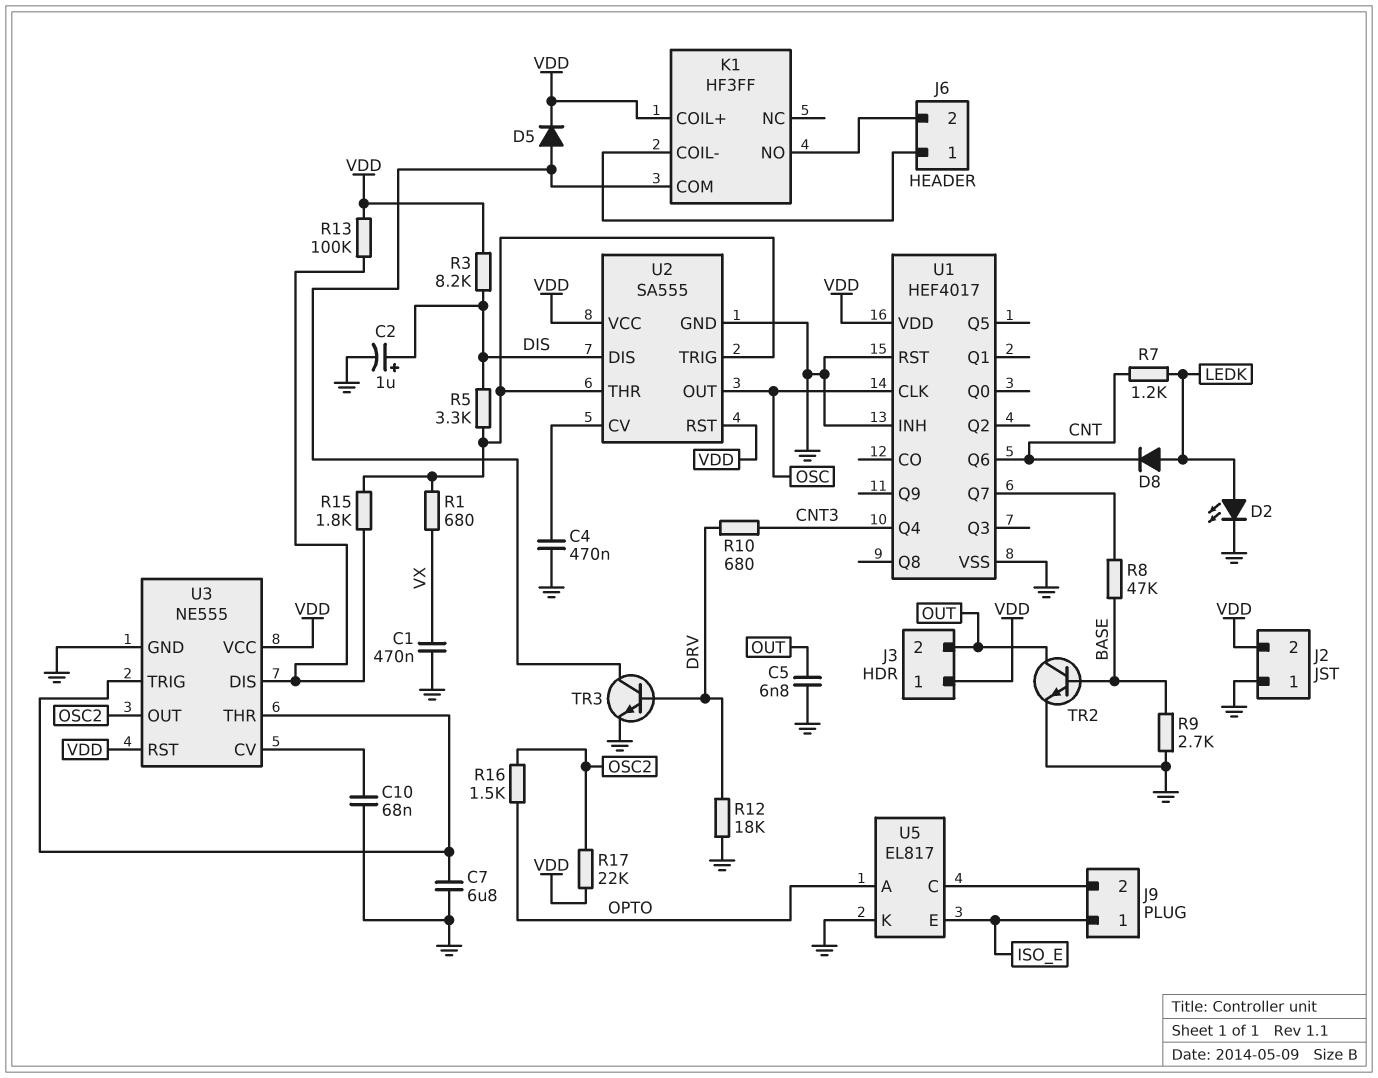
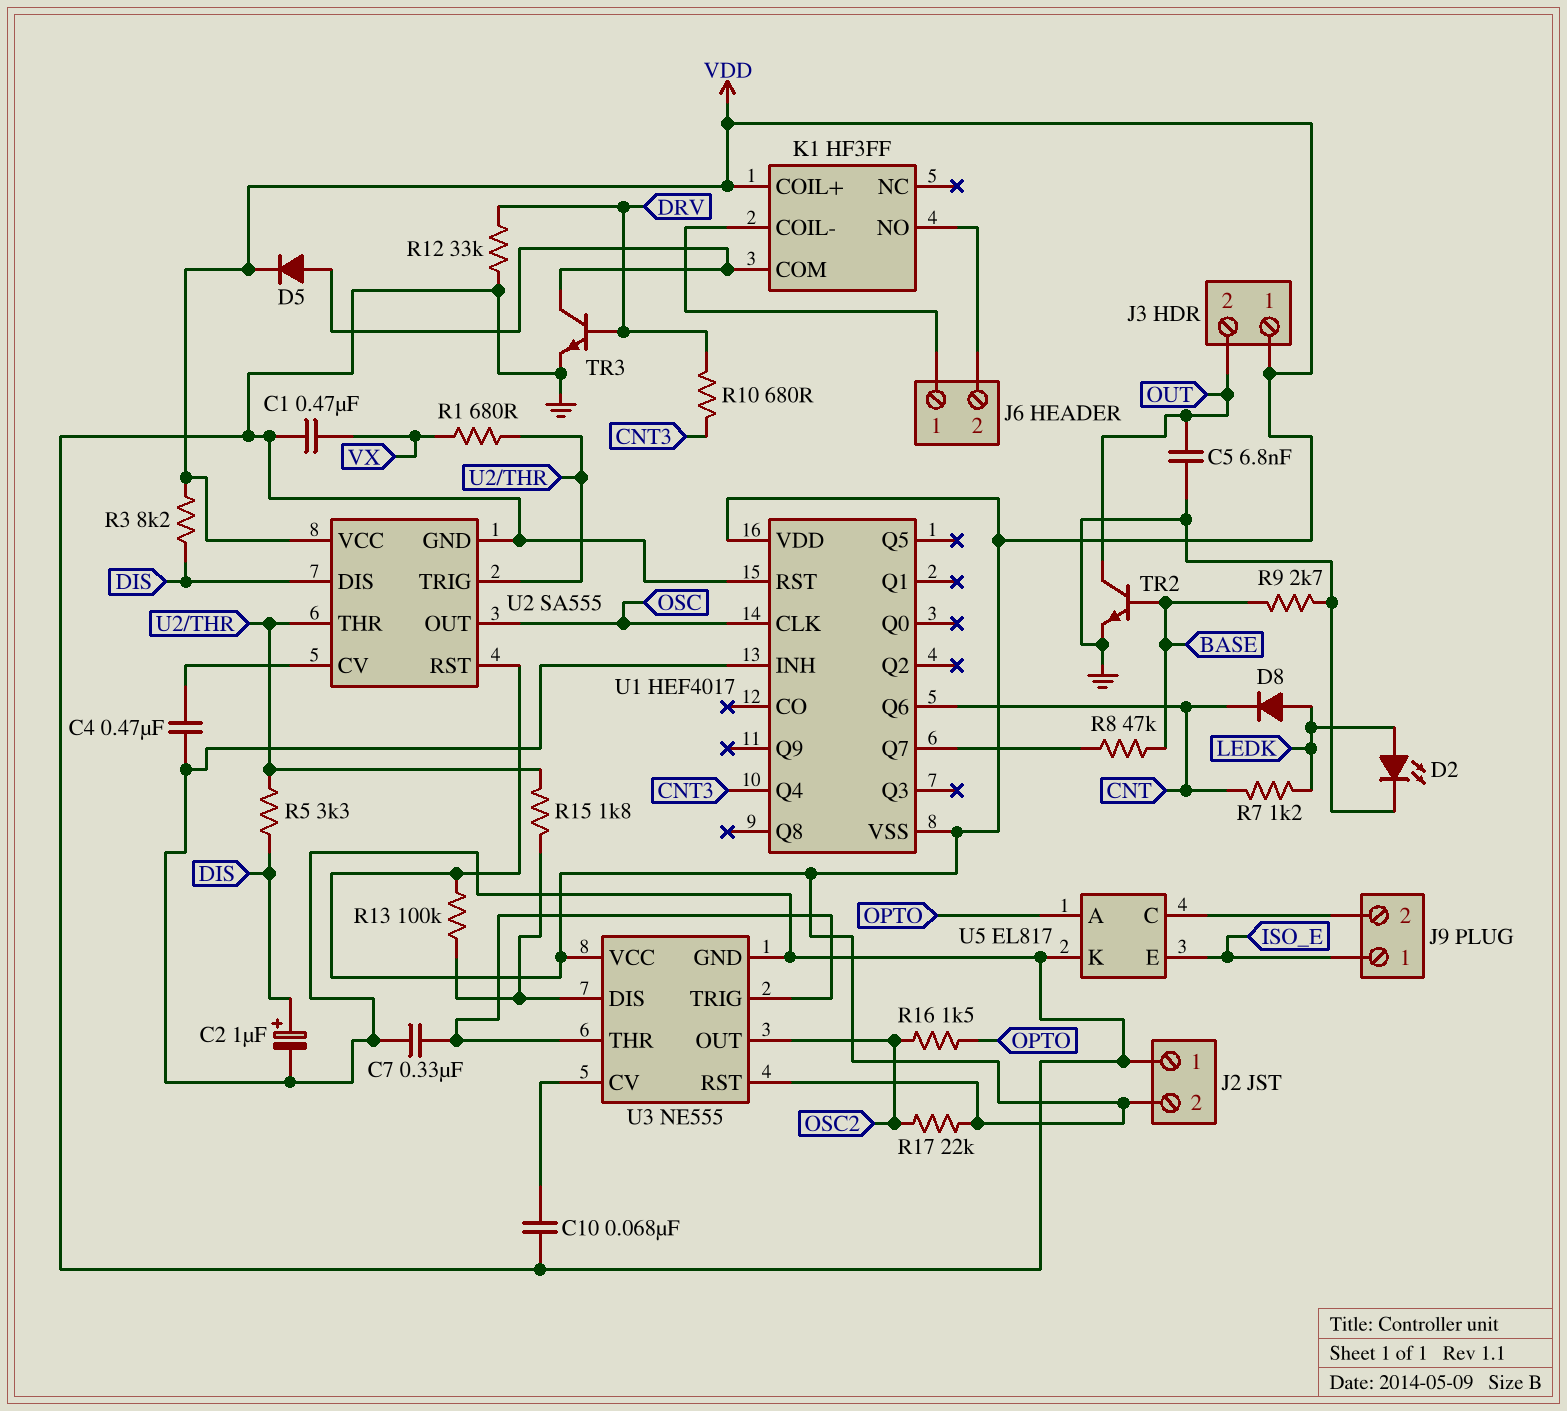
C7: 6.8uF (GND, U3/THR) -> 330nF (GND, U3/THR)
R12: 18k (DRV, GND) -> 33k (DRV, GND)
U1 pin VSS: GND -> VDD

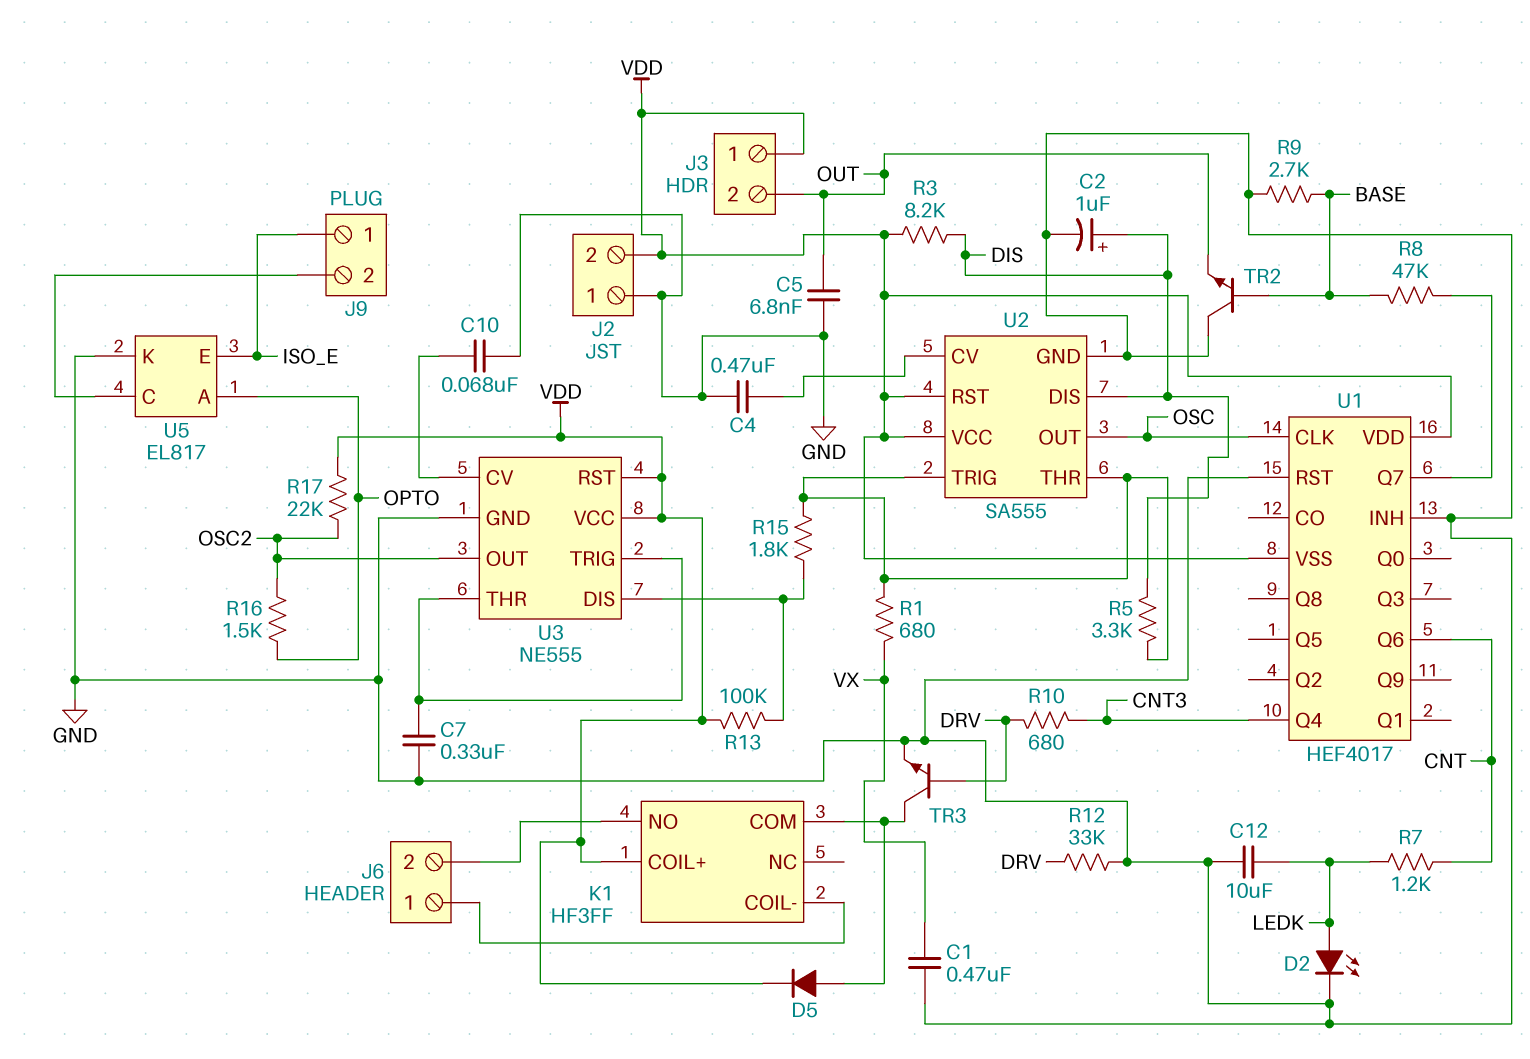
C12: none -> 10uF (GND, LEDK)
D8: diode (A LEDK, K CNT) -> none
TR2: NPN (B BASE, C OUT, E GND) -> NPN (B BASE, C GND, E OUT)

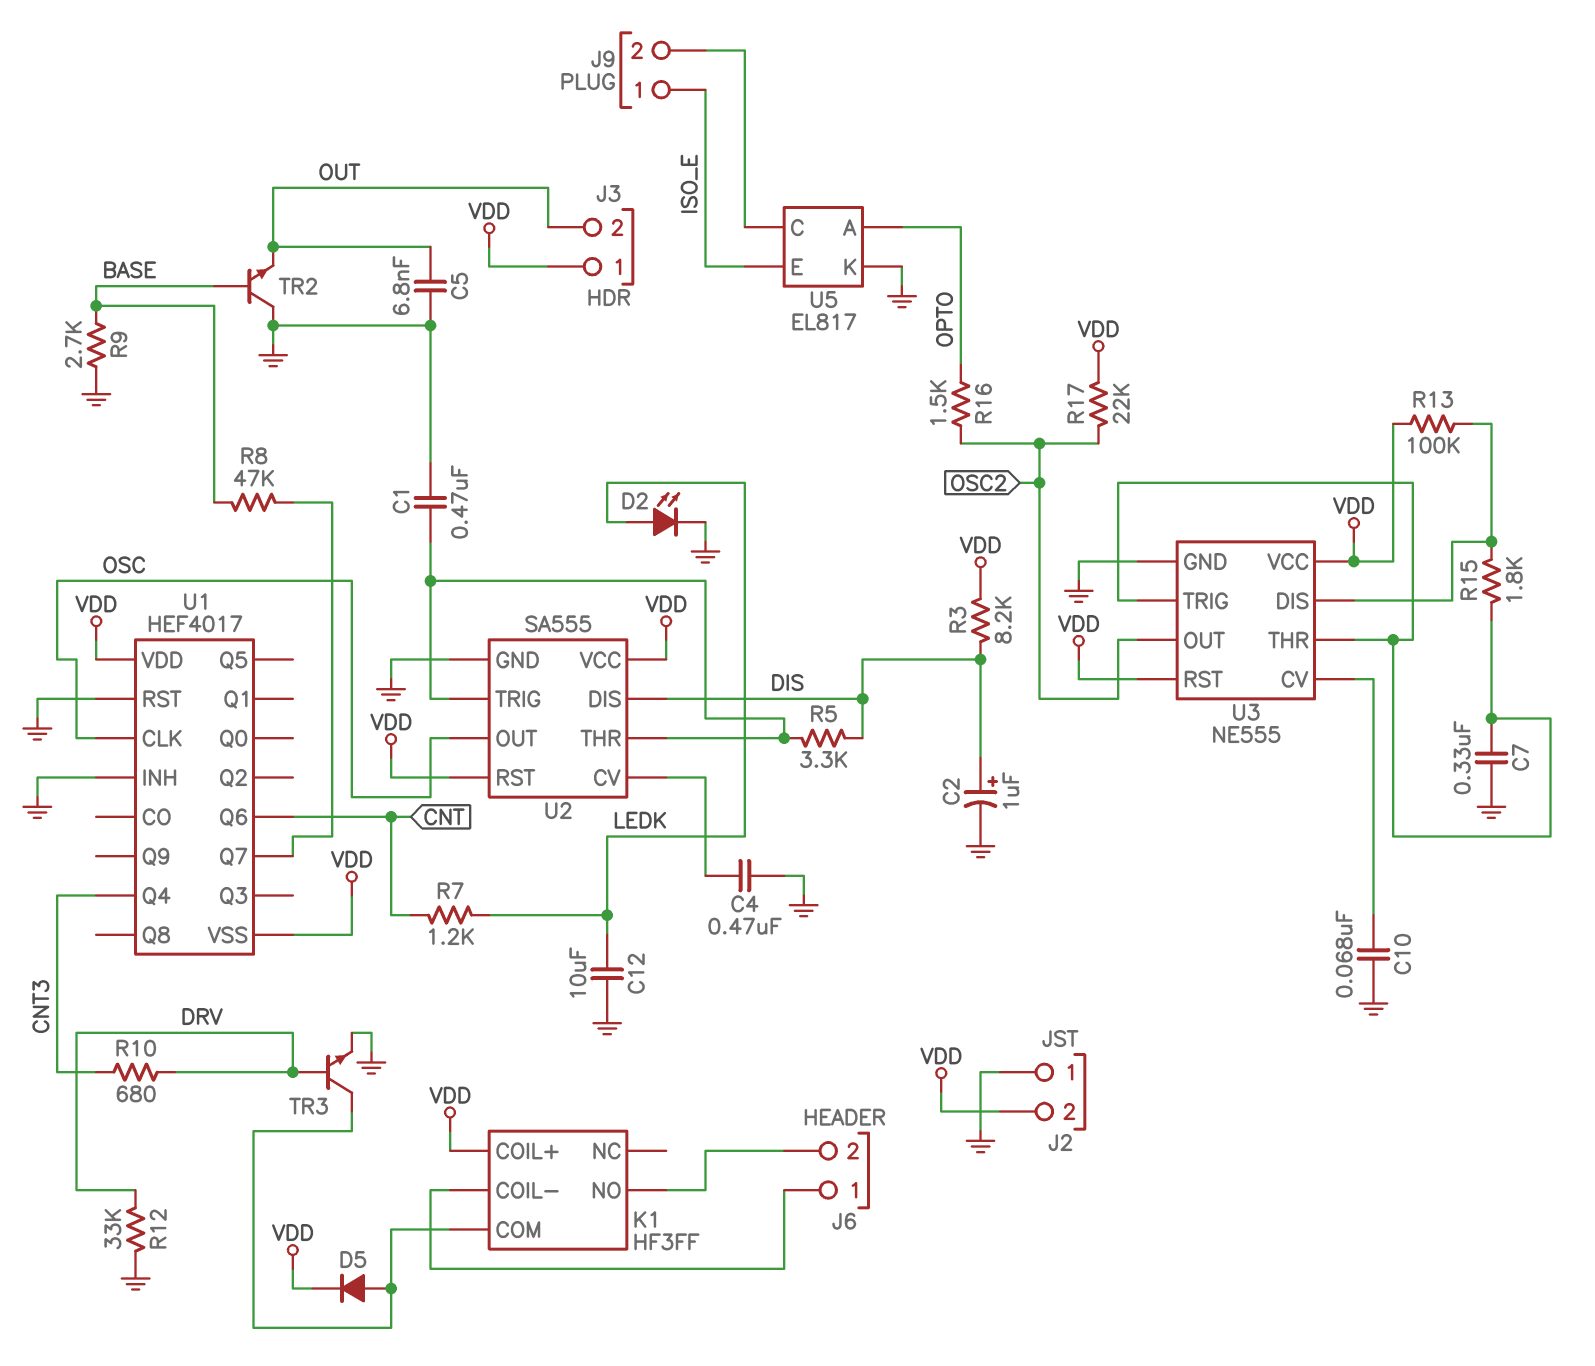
C1: 470nF (GND, VX) -> 470nF (GND, U2/THR)
R1: 680 (U2/THR, VX) -> none
R15: 1.8k (U2/THR, U3/DIS) -> 1.8k (U3/DIS, U3/THR)

